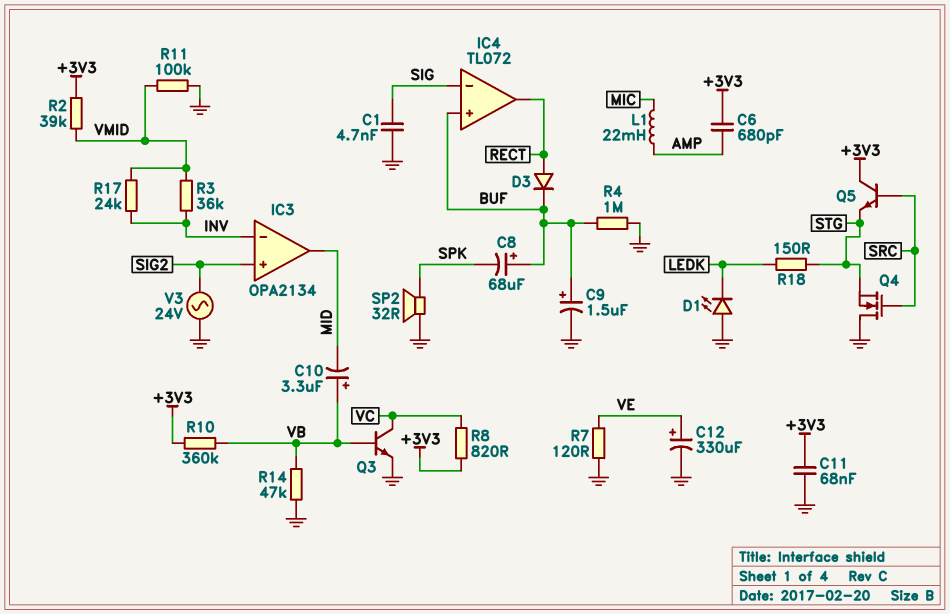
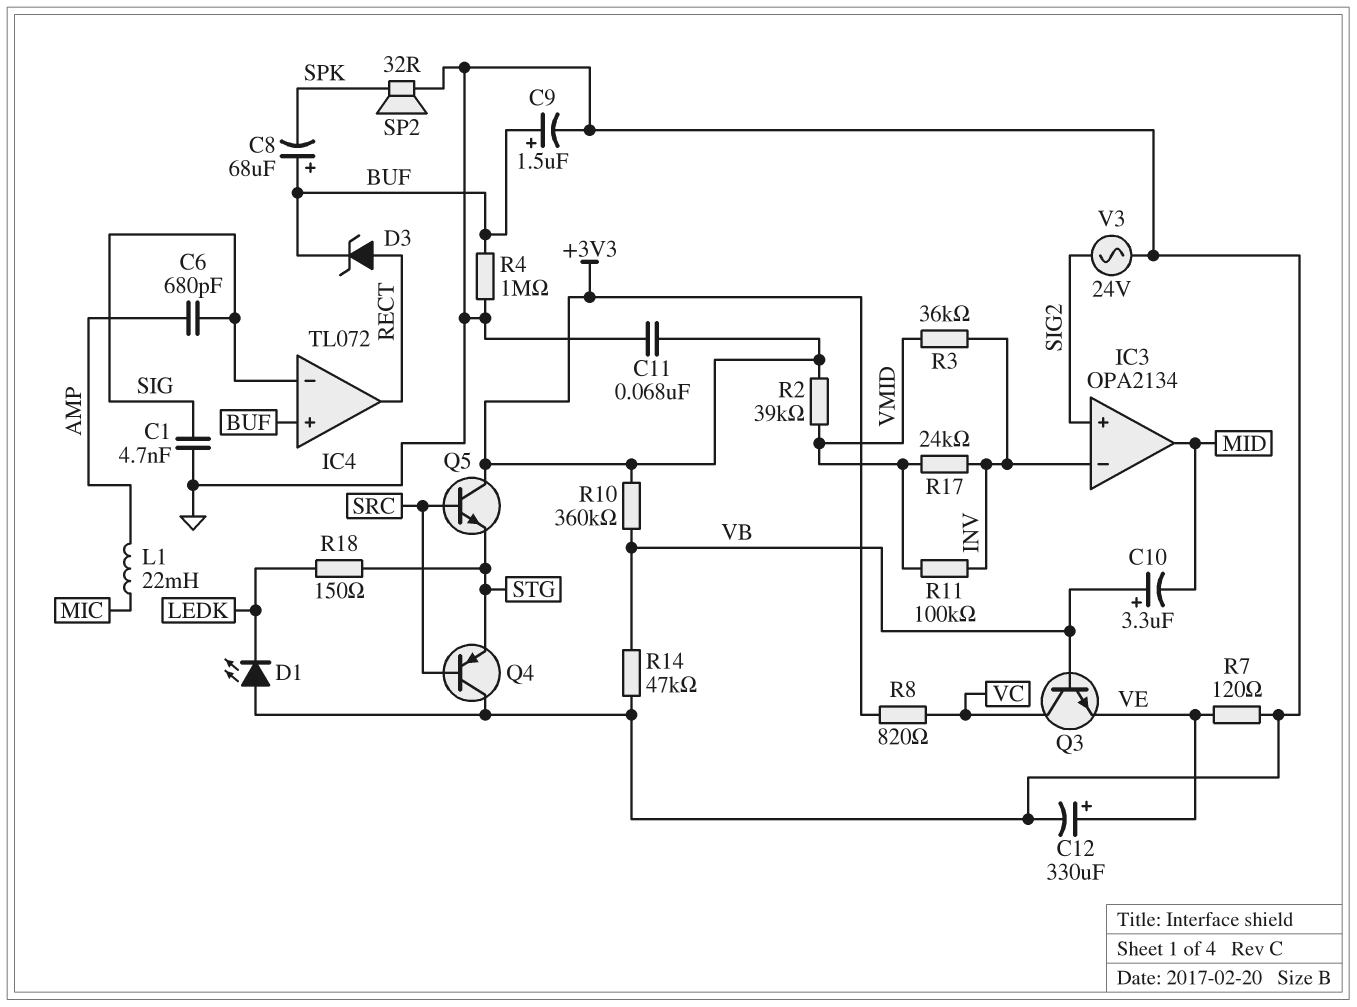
C6: 680pF (+3V3, AMP) -> 680pF (AMP, SIG)
D3: diode (A RECT, K BUF) -> zener (A RECT, K BUF)
Q3: NPN (B VB, C VC, E GND) -> NPN (B VB, C VC, E VE)
Q4: NMOS (G SRC, D GND, S STG) -> PNP (B SRC, C GND, E STG)
R11: 100k (GND, VMID) -> 100k (INV, VMID)

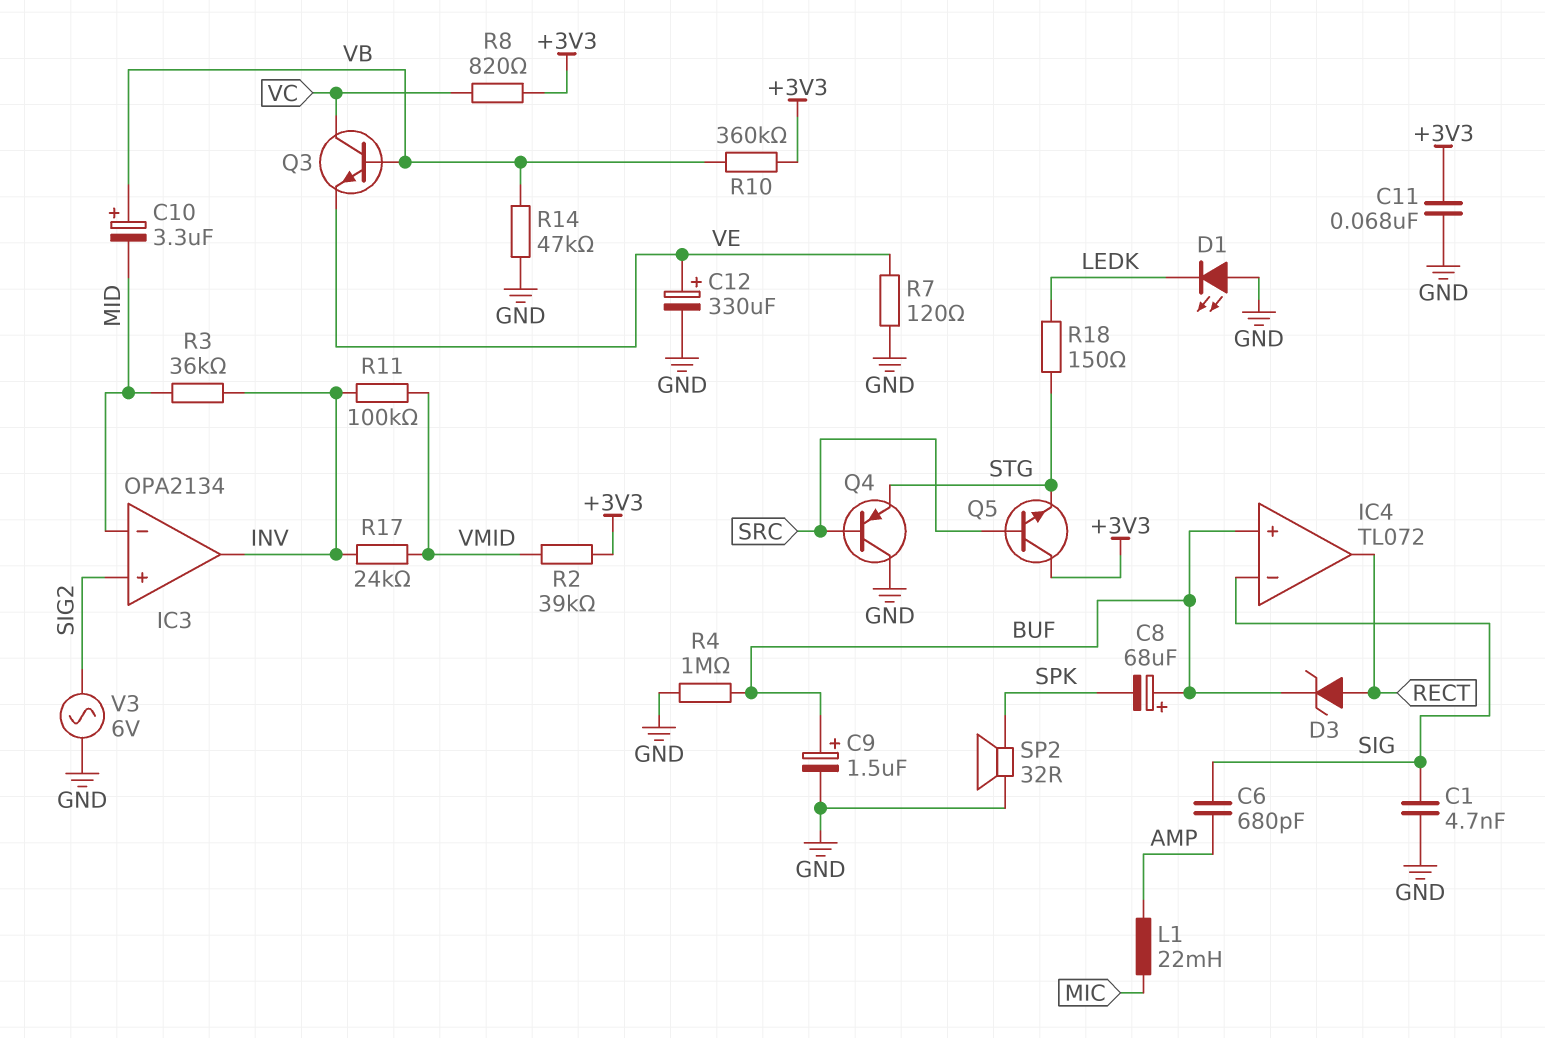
IC3 pin in-: INV -> MID
IC3 pin out: MID -> INV
R3: 36k (INV, VMID) -> 36k (INV, MID)
V3: AC 24V (GND, SIG2) -> AC 6V (GND, SIG2)

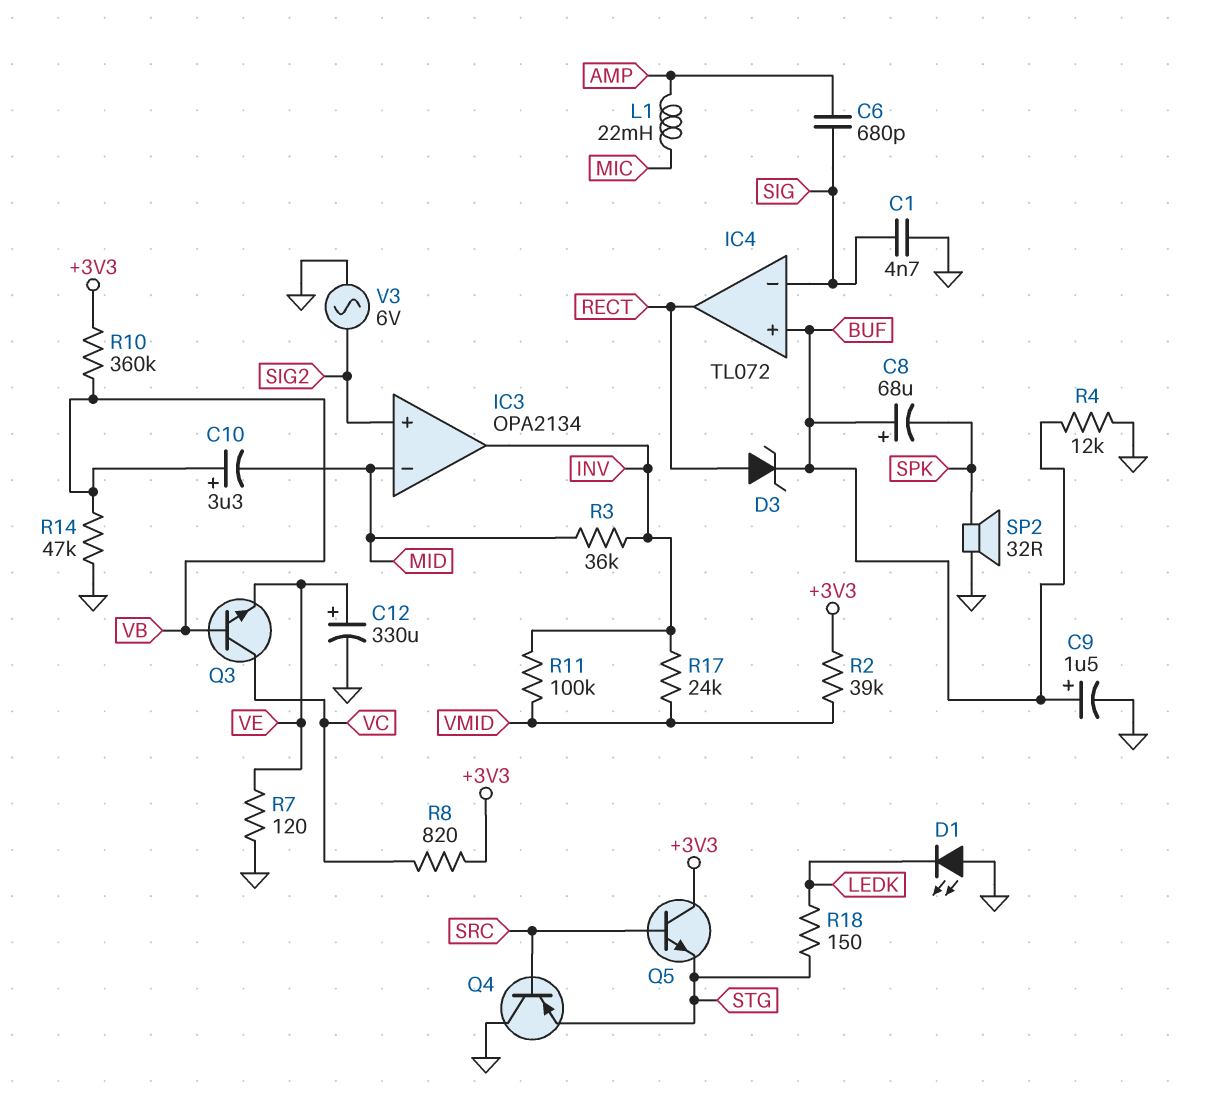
C11: 68nF (+3V3, GND) -> none
R4: 1M (BUF, GND) -> 12k (BUF, GND)

